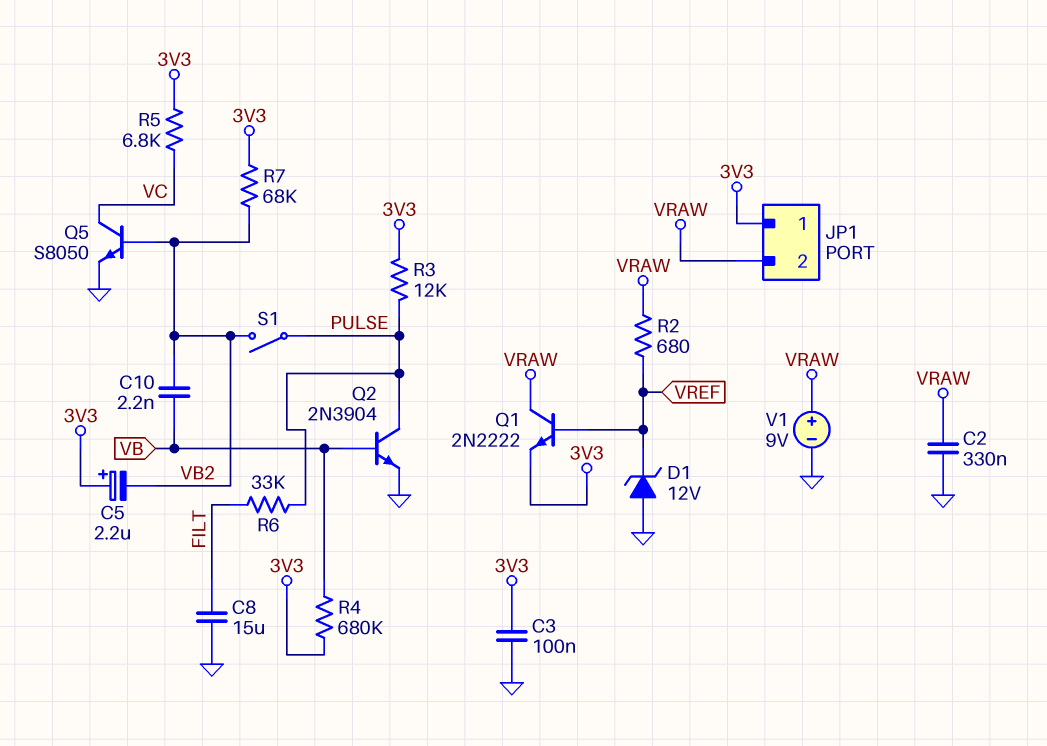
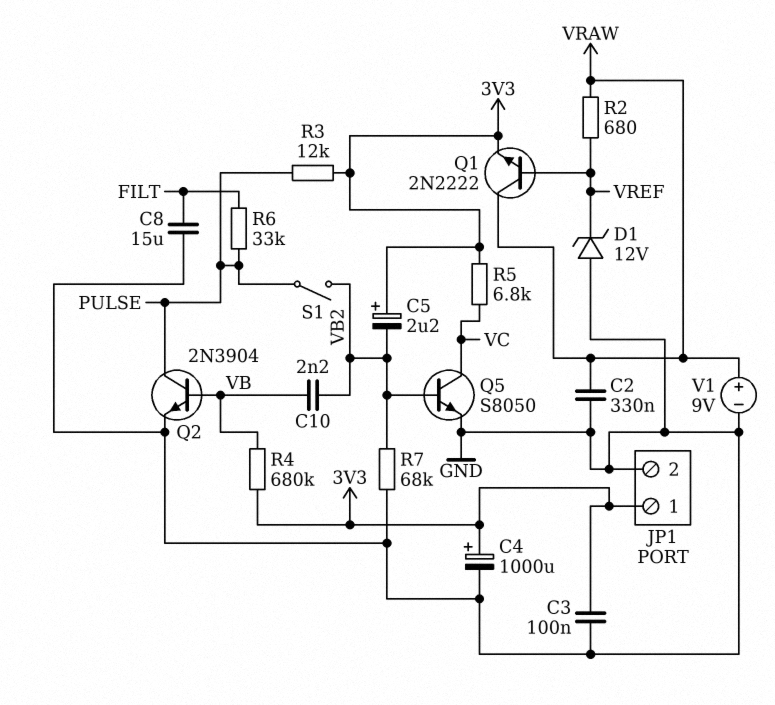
C4: none -> 1000uF (plus 3V3, minus GND)
JP1 pin 2: VRAW -> GND
R7: 68k (3V3, VB2) -> 68k (GND, VB2)

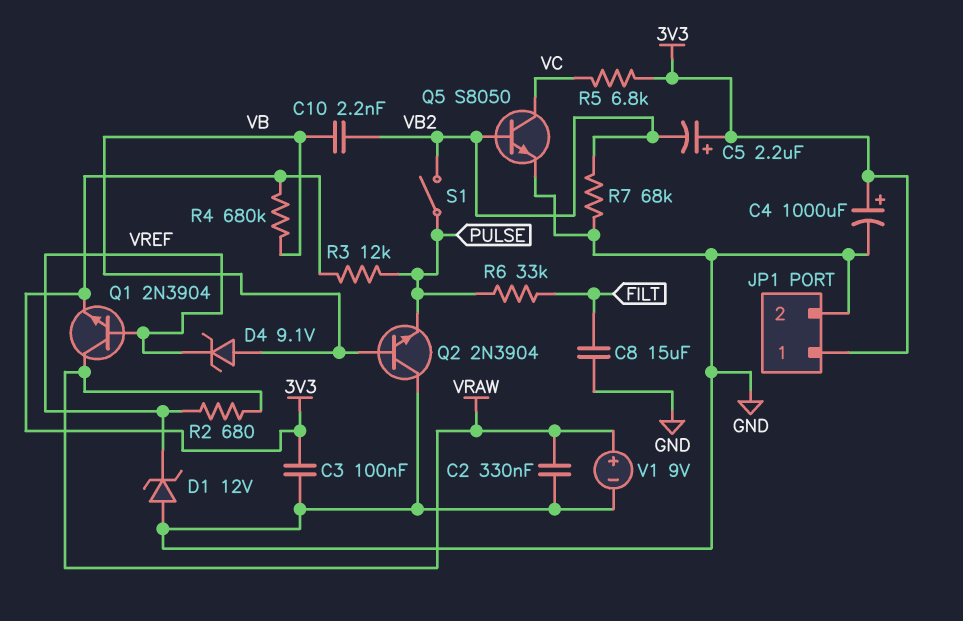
D4: none -> zener 9.1V (A VB, K VREF)
Q1: NPN 2N2222 (B VREF, C VRAW, E 3V3) -> NPN 2N3904 (B VREF, C VRAW, E 3V3)
Q2: NPN 2N3904 (B VB, C PULSE, E GND) -> NPN 2N3904 (B VB, C GND, E PULSE)

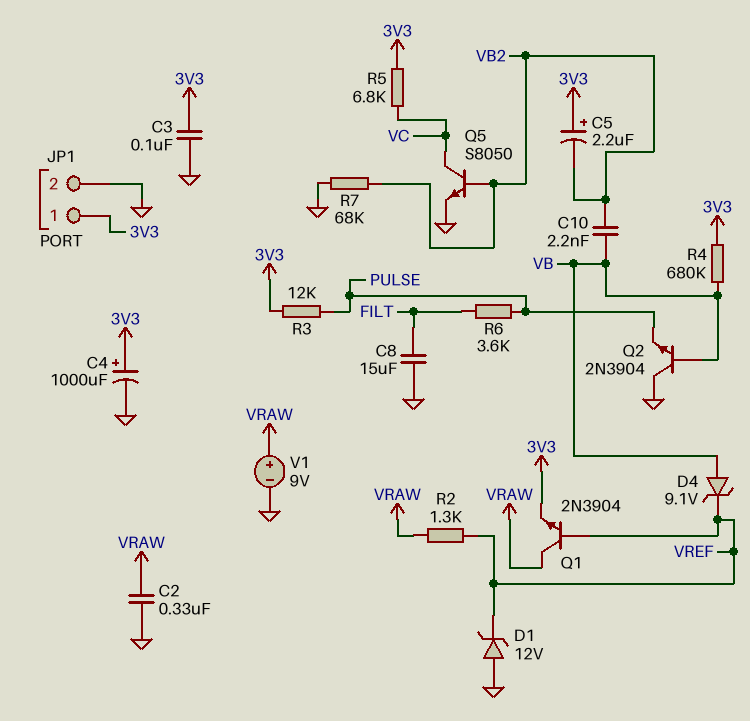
R2: 680 (VRAW, VREF) -> 1.3k (VRAW, VREF)
R6: 33k (FILT, PULSE) -> 3.6k (FILT, PULSE)
S1: switch (PULSE, VB2) -> none

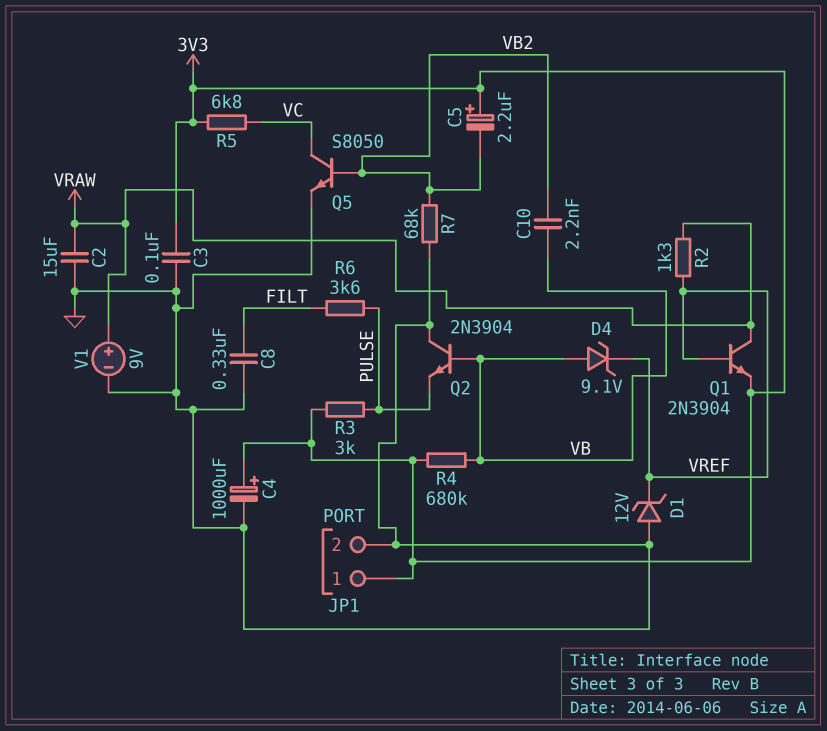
C2: 330nF (GND, VRAW) -> 15uF (GND, VRAW)
C8: 15uF (FILT, GND) -> 330nF (FILT, GND)
R3: 12k (3V3, PULSE) -> 3k (3V3, PULSE)

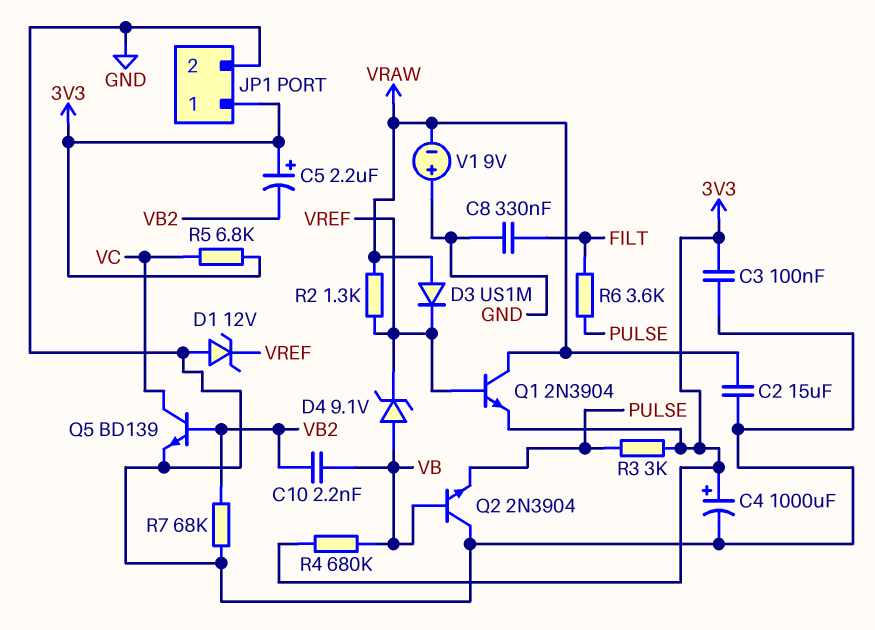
D3: none -> diode US1M (A VRAW, K VREF)
Q5: NPN S8050 (B VB2, C VC, E GND) -> NPN BD139 (B VB2, C VC, E GND)
V1: 9V (plus VRAW, minus GND) -> 9V (plus GND, minus VRAW)

